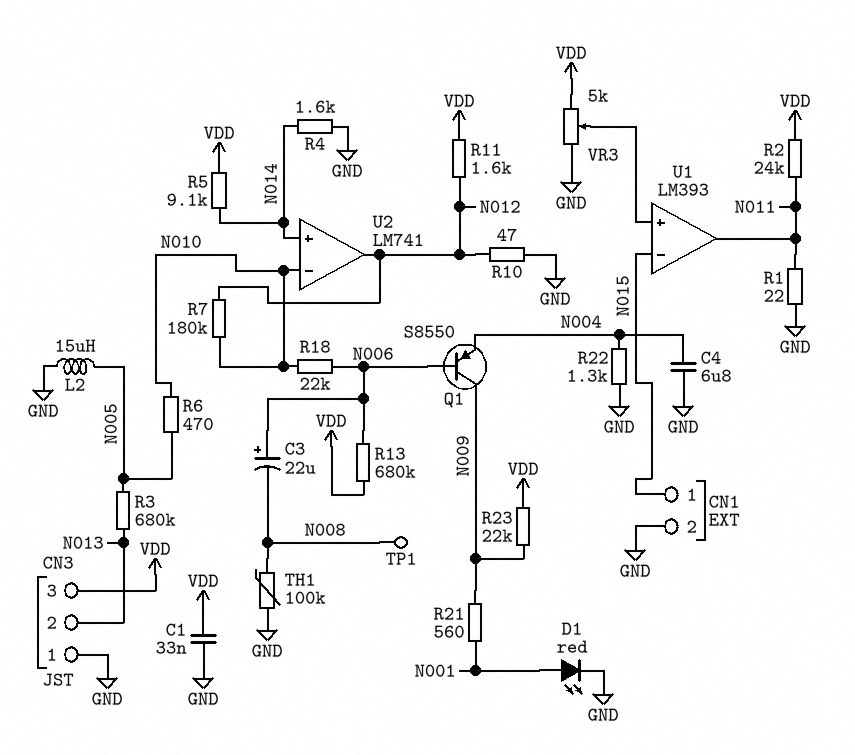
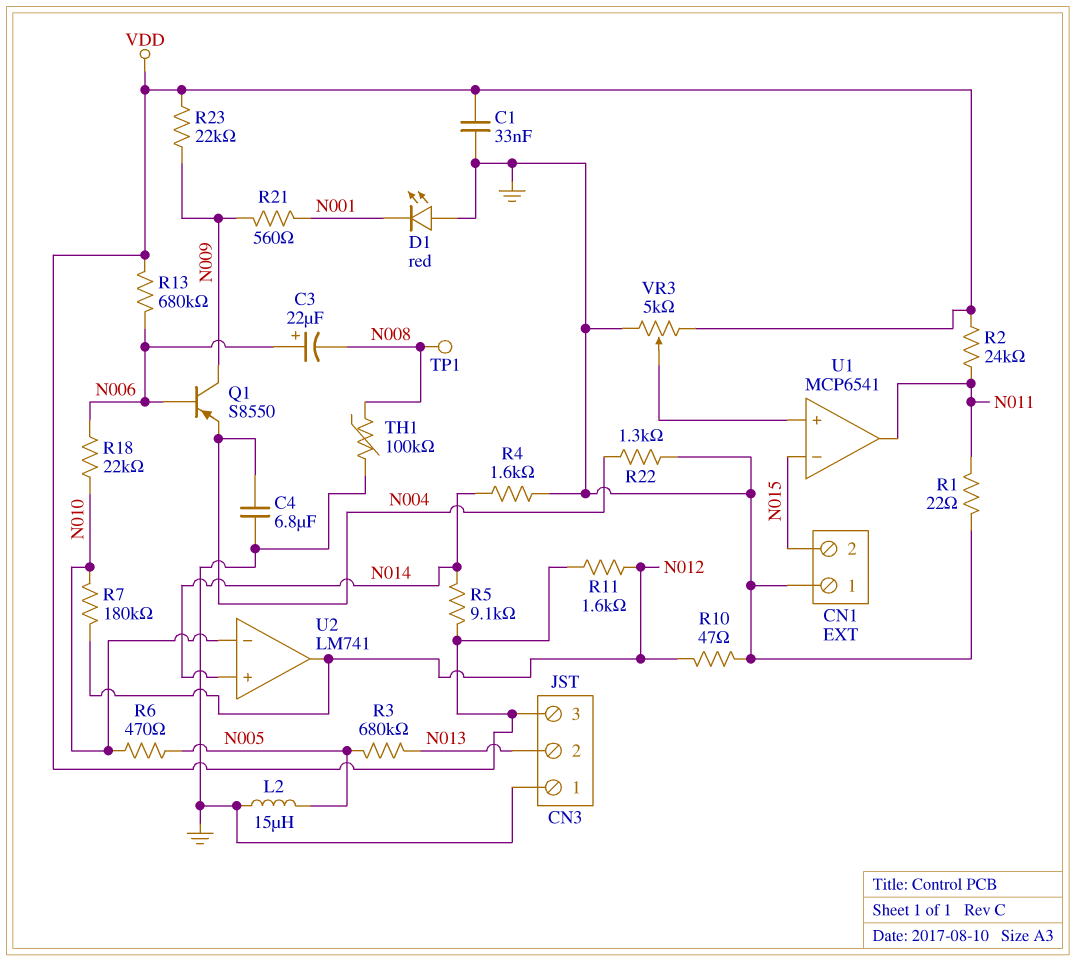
CN1 pin 1: N015 -> GND
CN1 pin 2: GND -> N015
D1: LED red (A N001, K GND) -> LED red (A GND, K N001)
U1: LM393 -> MCP6541

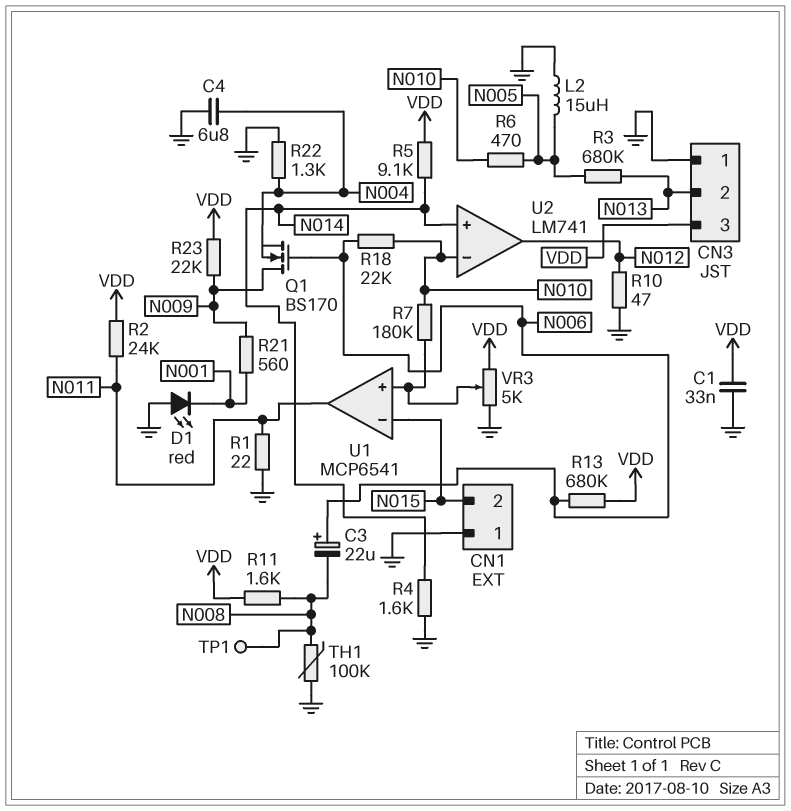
Q1: PNP S8550 (B N006, C N009, E N004) -> NMOS BS170 (G N006, D N009, S N004)
R7: 180k (N010, N012) -> 180k (N010, U1/in+)
R11: 1.6k (N012, VDD) -> 1.6k (N008, VDD)

